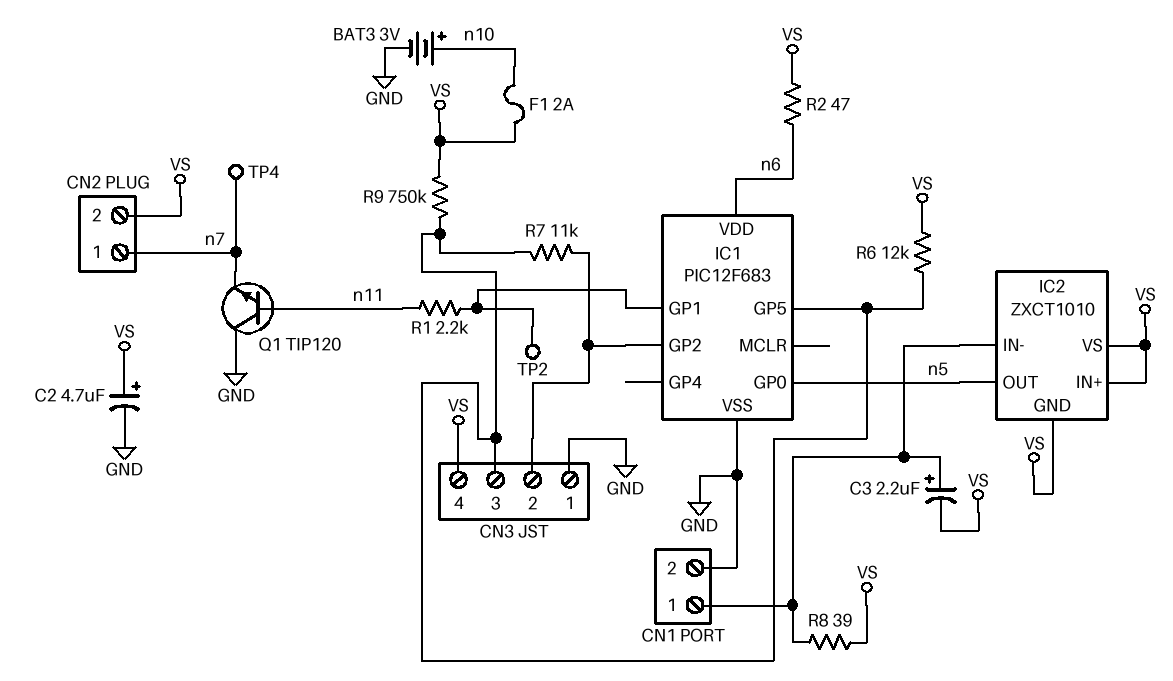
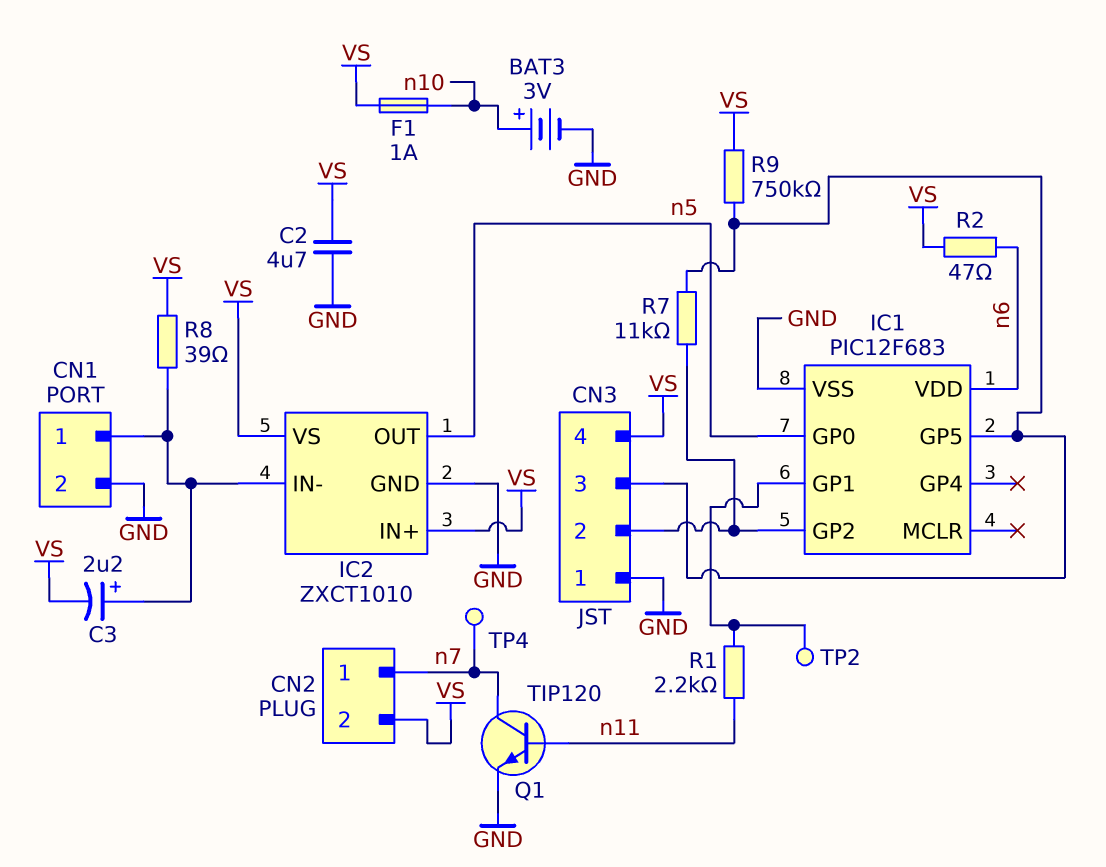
C2: 4.7uF (plus VS, minus GND) -> 4.7uF (GND, VS)
F1: 2A (VS, n10) -> 1A (VS, n10)
IC2 pin GND: VS -> GND
Q1: NPN TIP120 (B n11, C GND, E n7) -> NPN TIP120 (B n11, C n7, E GND)
R6: 12k (CN3/3, VS) -> none

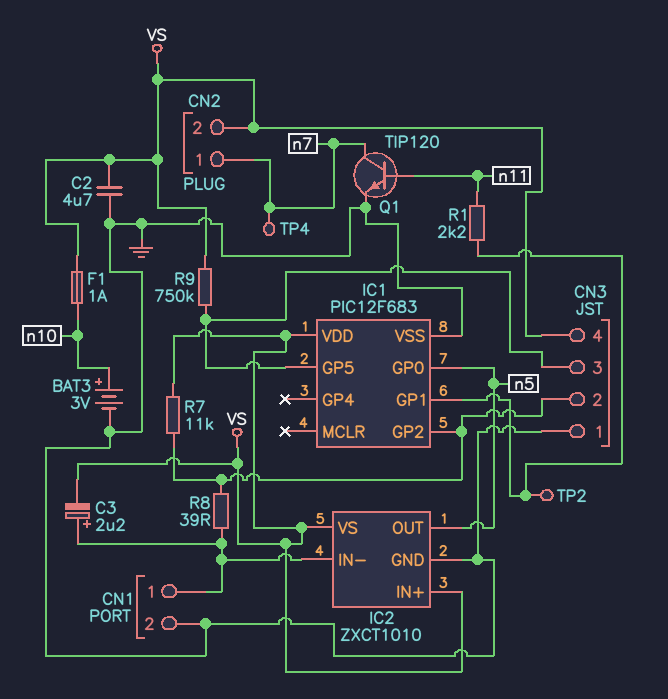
IC1 pin VDD: n6 -> VS
R2: 47 (VS, n6) -> none
R7: 11k (CN3/2, CN3/3) -> 11k (CN3/2, VS)
R8: 39 (CN1/1, VS) -> 39 (CN1/1, CN3/2)

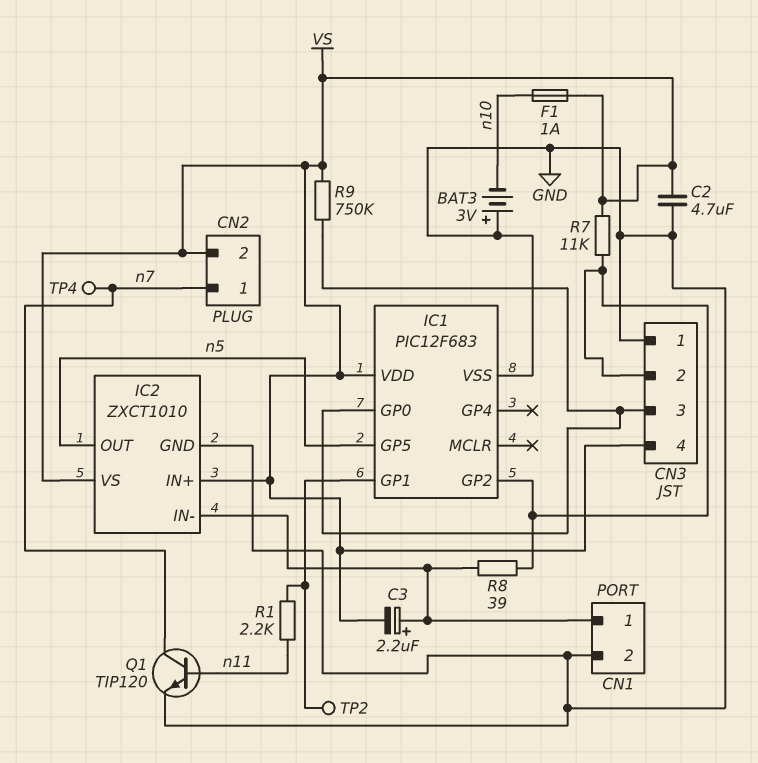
BAT3: 3V (plus n10, minus GND) -> 3V (plus GND, minus n10)
IC1 pin GP0: n5 -> CN3/3
IC1 pin GP5: CN3/3 -> n5

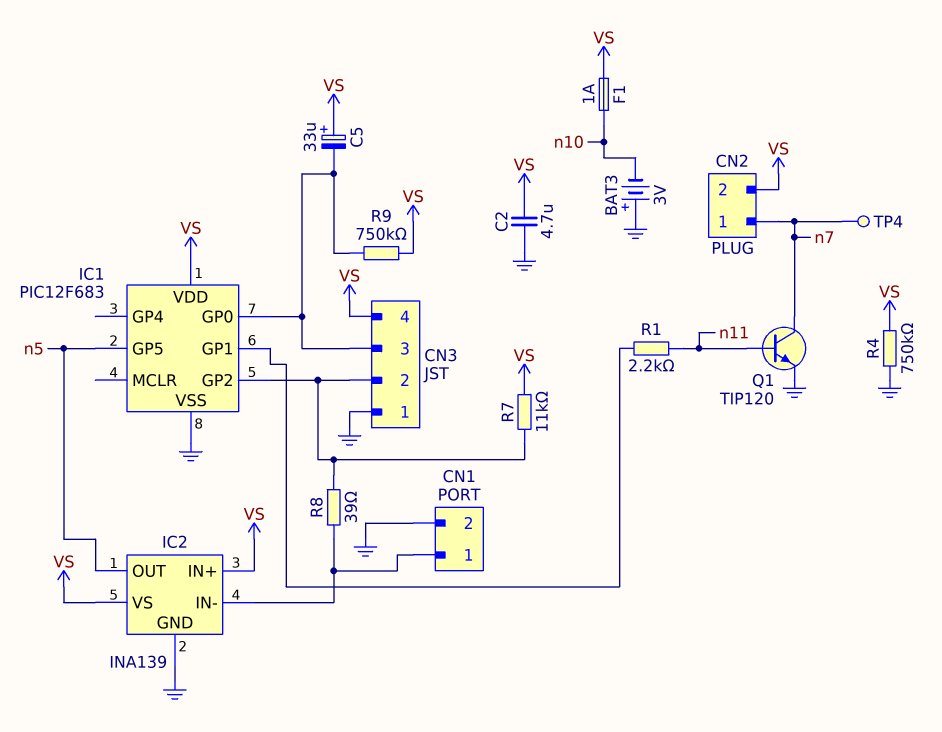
C3: 2.2uF (plus CN1/1, minus VS) -> none
C5: none -> 33uF (plus VS, minus CN3/3)
IC2: ZXCT1010 -> INA139
R4: none -> 750k (GND, VS)
TP2: test point (IC1/GP1) -> none

